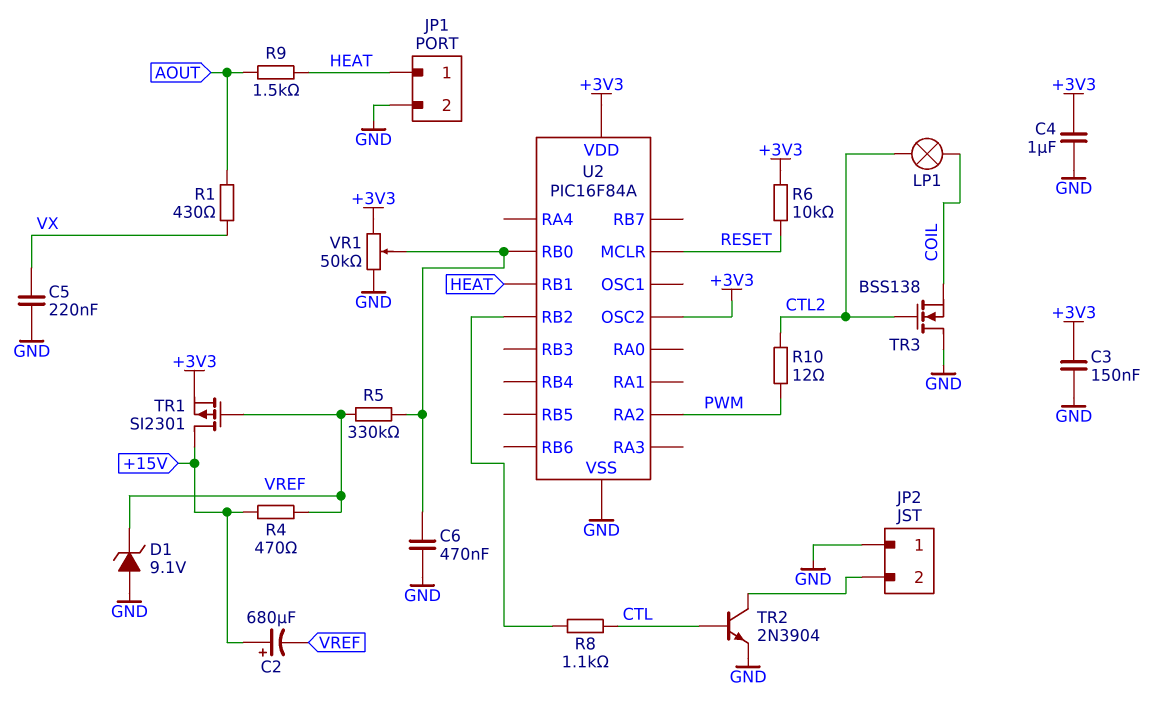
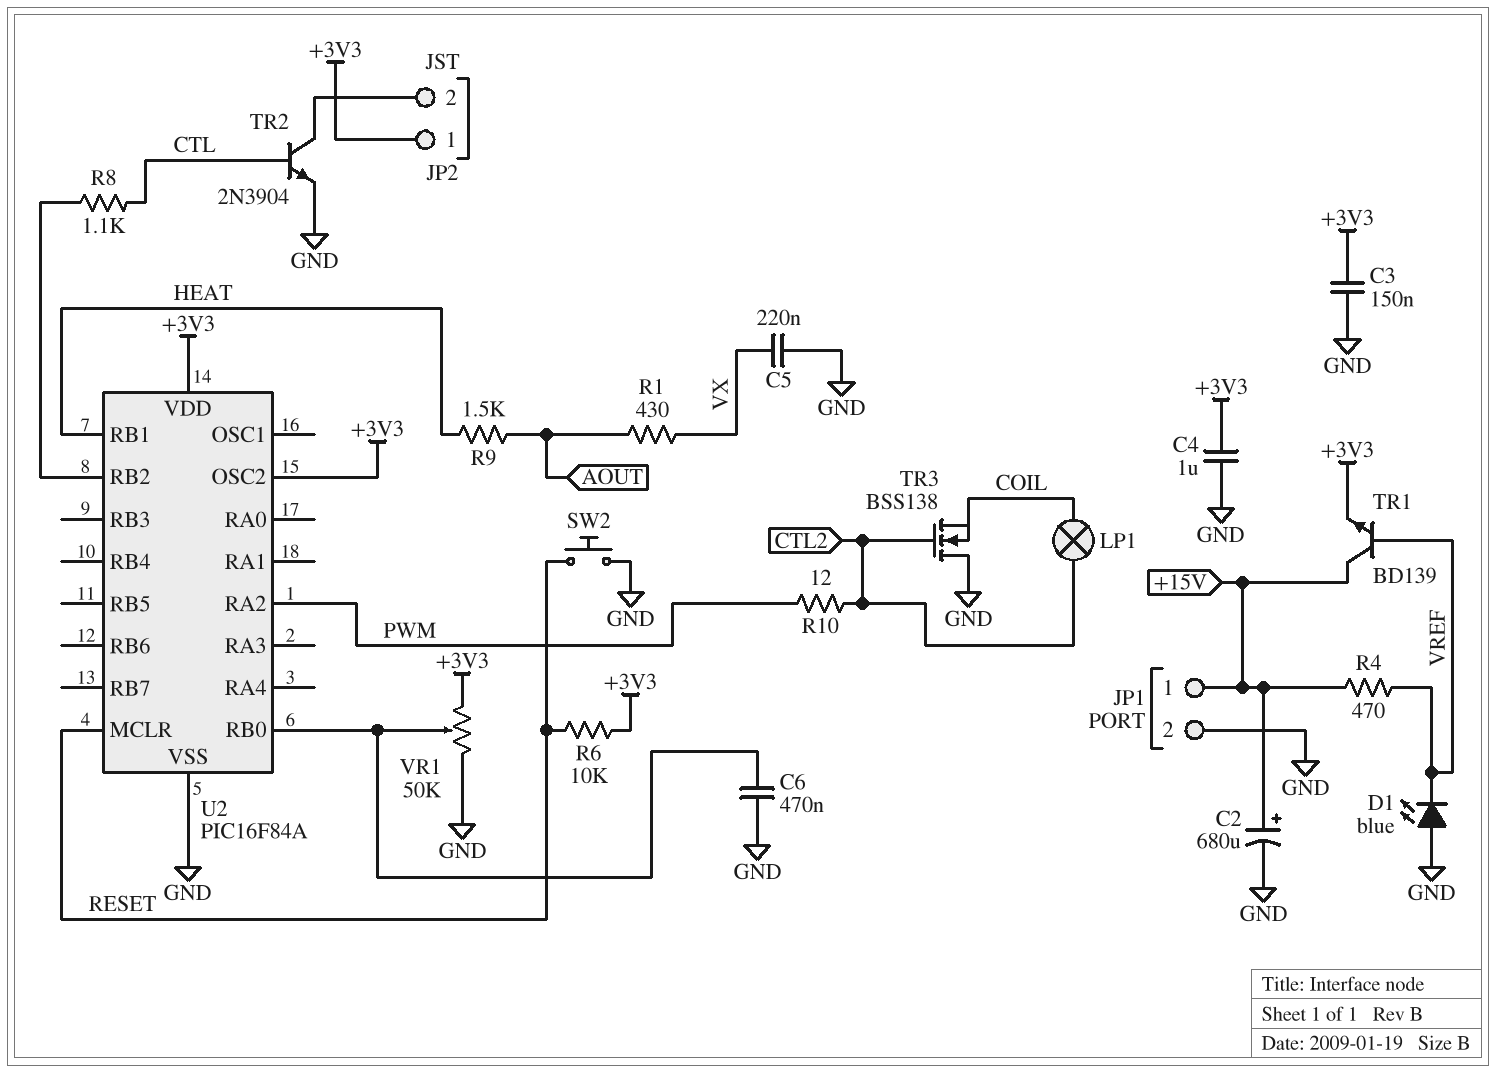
C2: 680uF (plus +15V, minus VREF) -> 680uF (plus +15V, minus GND)
D1: zener 9.1V (A GND, K VREF) -> LED blue (A GND, K VREF)
JP1 pin 1: HEAT -> +15V
JP2 pin 1: GND -> +3V3
R5: 330k (U2/RB0, VREF) -> none
SW2: none -> button (GND, RESET)
TR1: PMOS SI2301 (G VREF, D +15V, S +3V3) -> NPN BD139 (B VREF, C +15V, E +3V3)

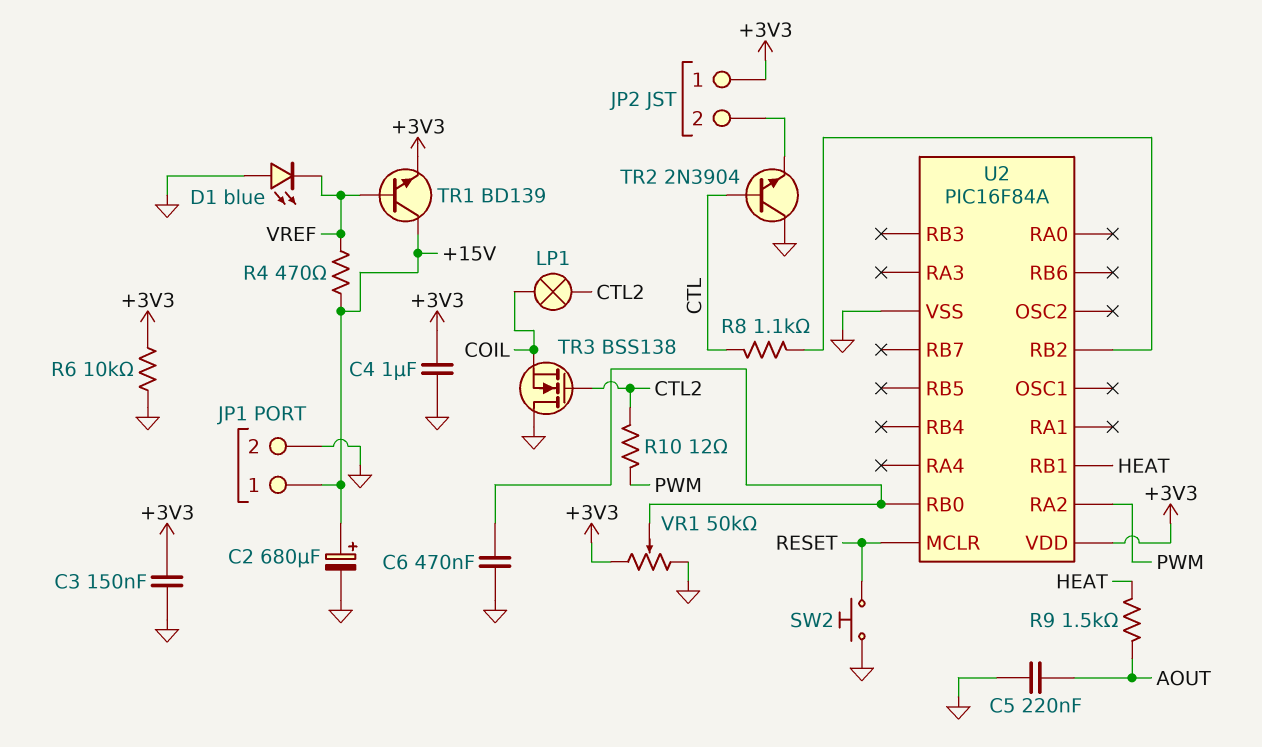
C5: 220nF (GND, VX) -> 220nF (AOUT, GND)
R1: 430 (AOUT, VX) -> none
R6: 10k (+3V3, RESET) -> 10k (+3V3, GND)
TR2: NPN 2N3904 (B CTL, C JP2/2, E GND) -> NPN 2N3904 (B CTL, C GND, E JP2/2)
U2 pin OSC2: +3V3 -> none

